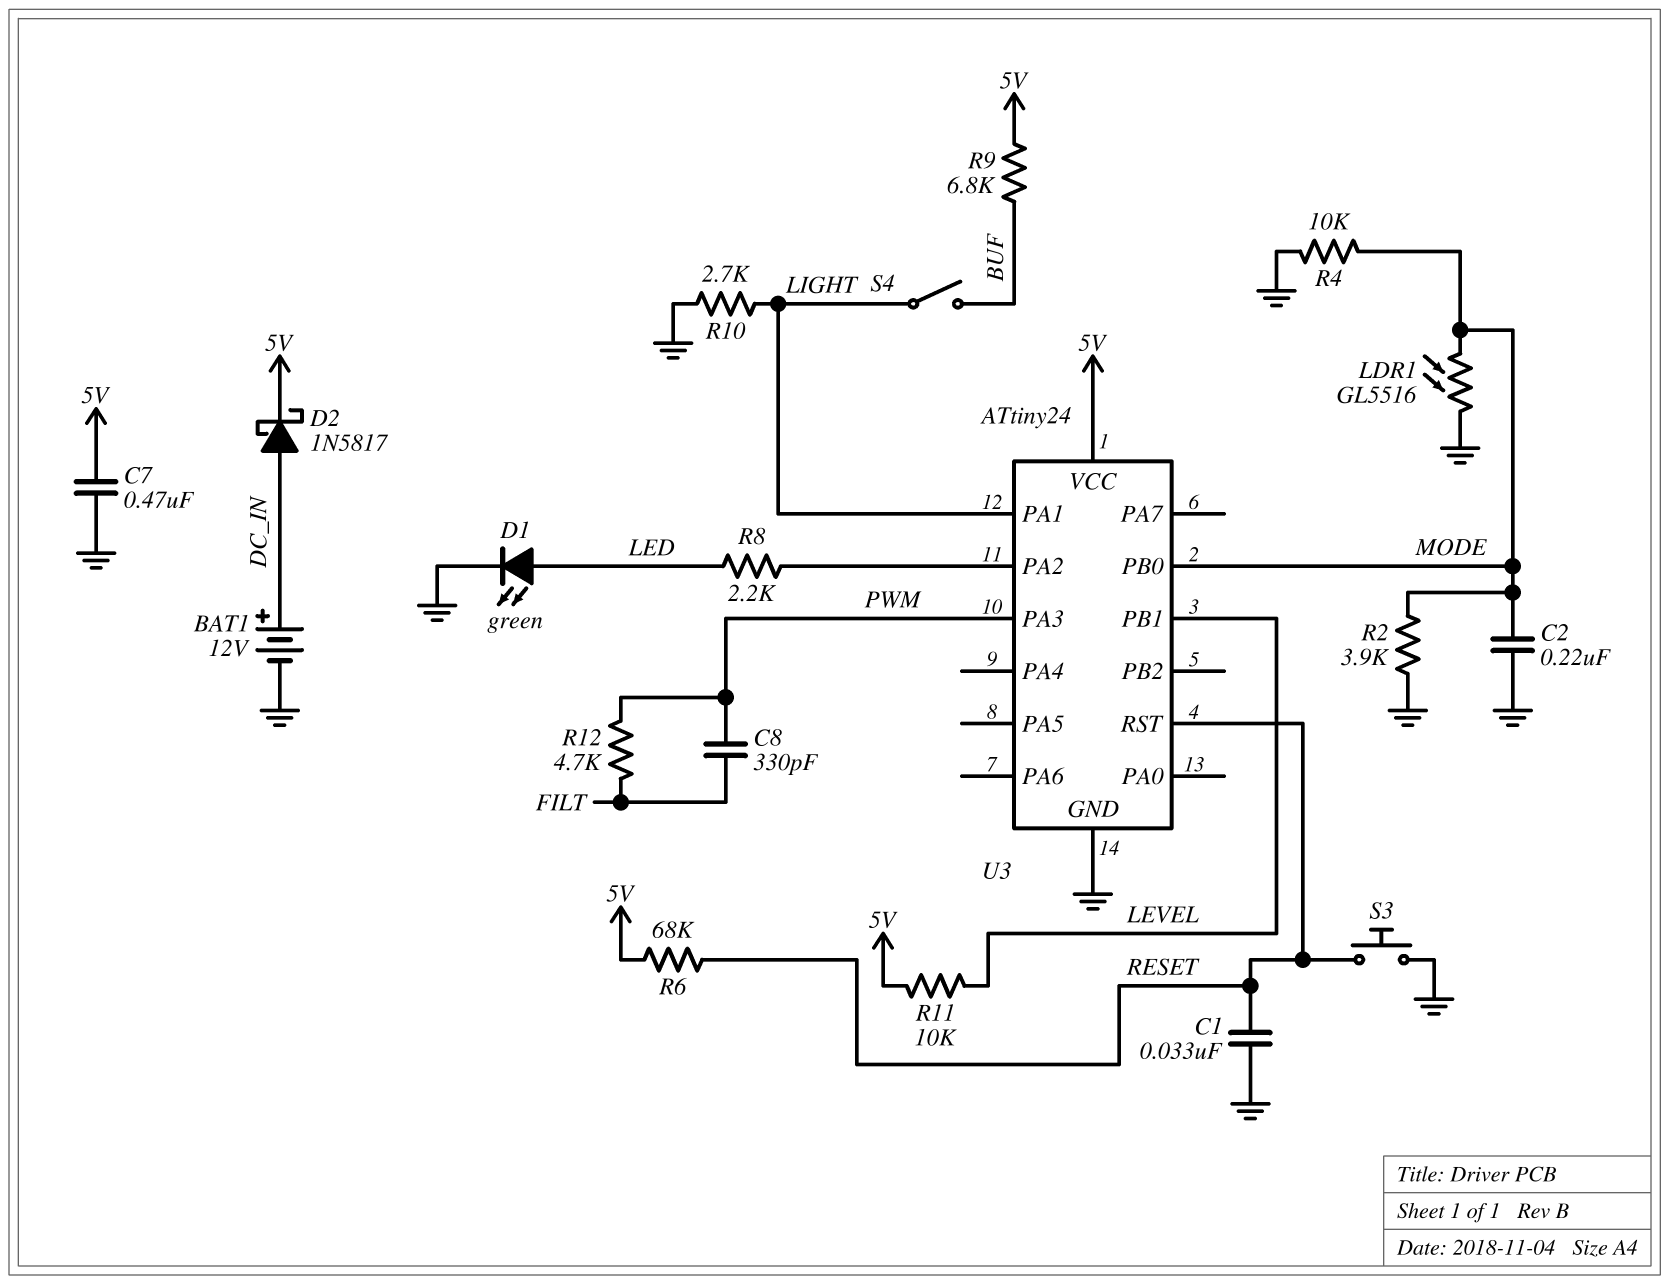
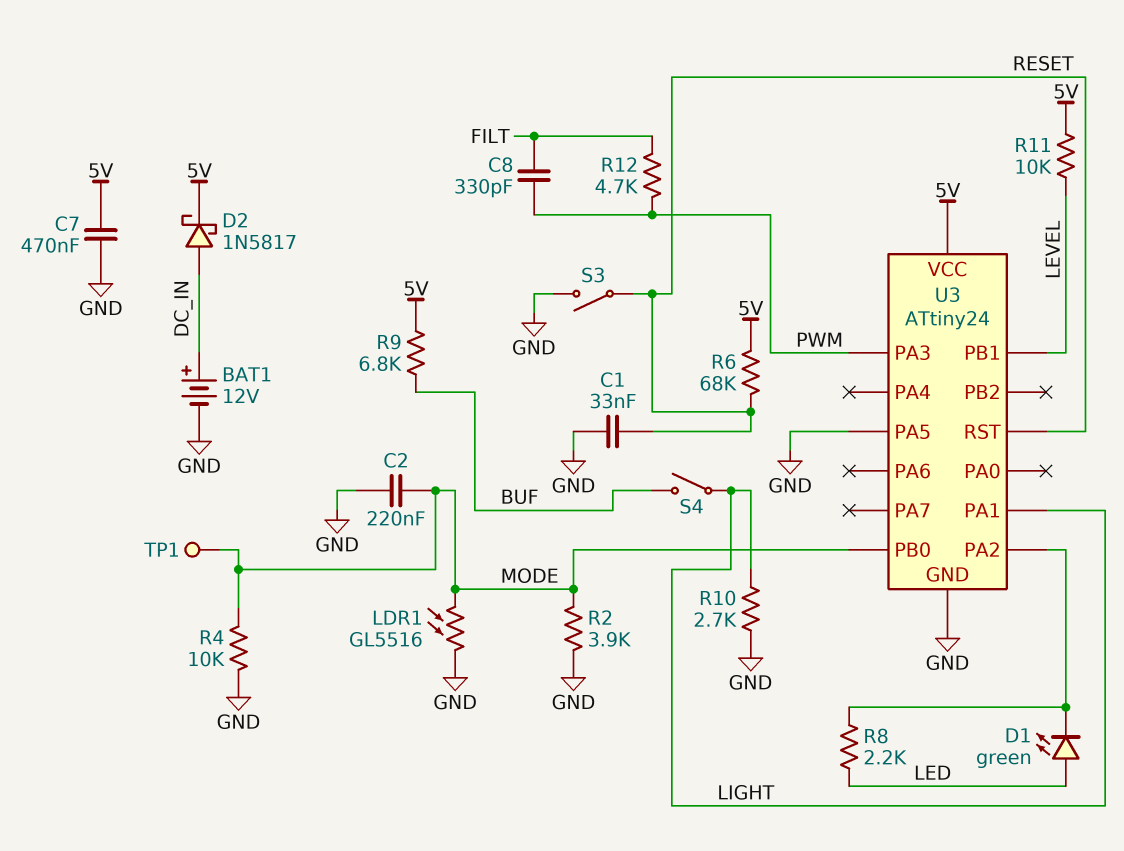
D1: LED green (A LED, K GND) -> LED green (A LED, K U3/PA2)
S3: button (GND, RESET) -> switch (GND, RESET)
TP1: none -> test point (MODE)
U3 pin PA5: none -> GND

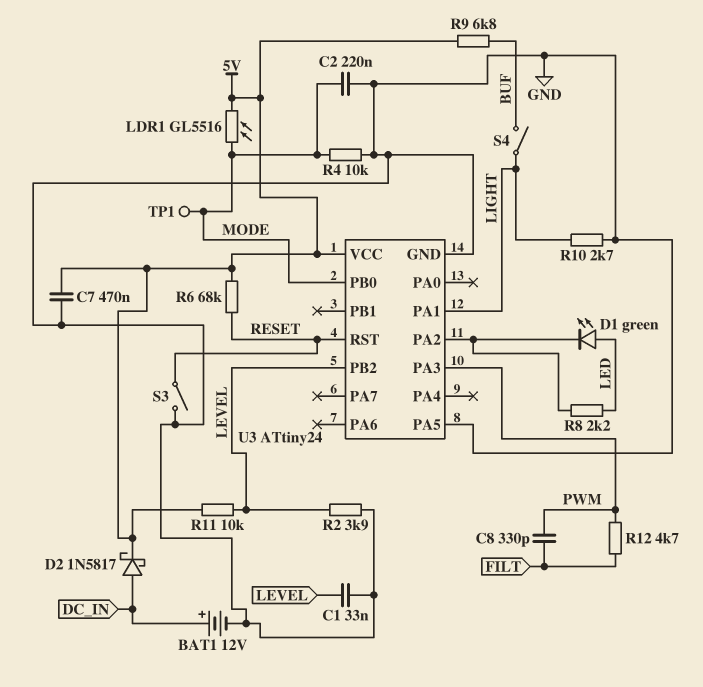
C1: 33nF (GND, RESET) -> 33nF (GND, LEVEL)
LDR1: GL5516 (GND, MODE) -> GL5516 (5V, MODE)
R2: 3.9k (GND, MODE) -> 3.9k (GND, LEVEL)
U3 pin PB1: LEVEL -> none
U3 pin PB2: none -> LEVEL

